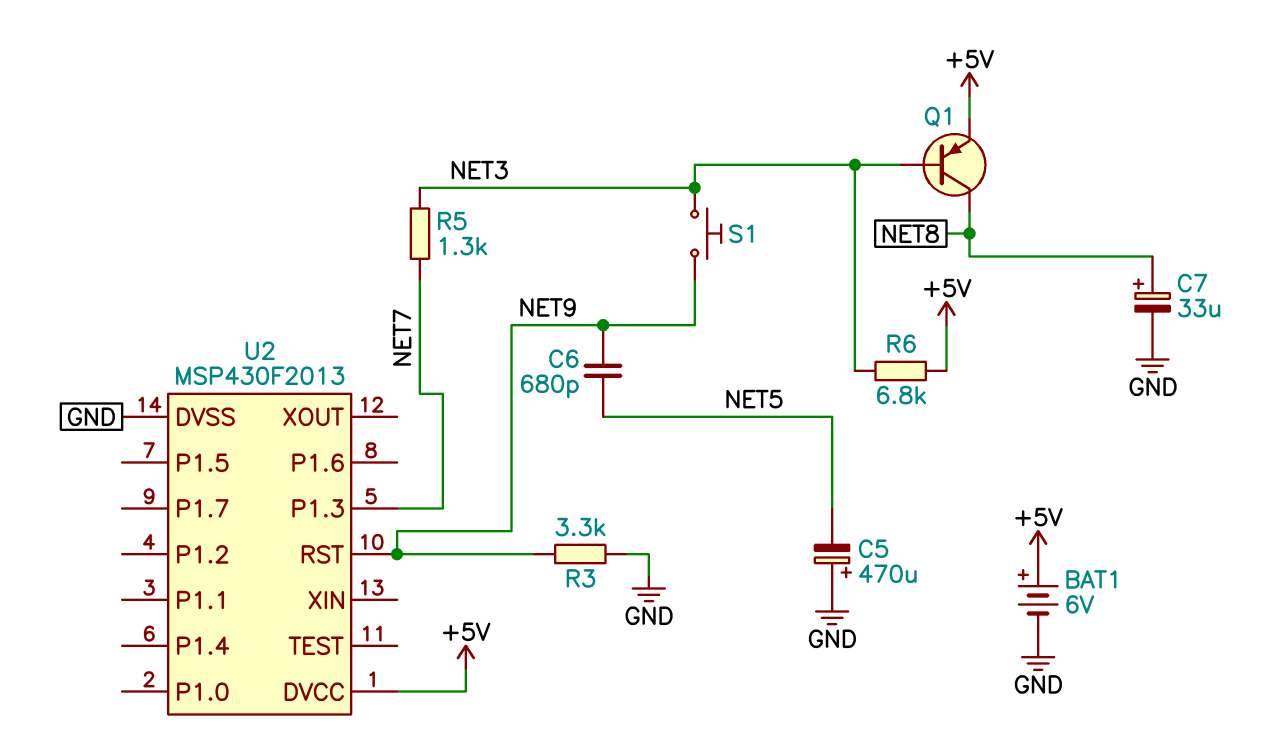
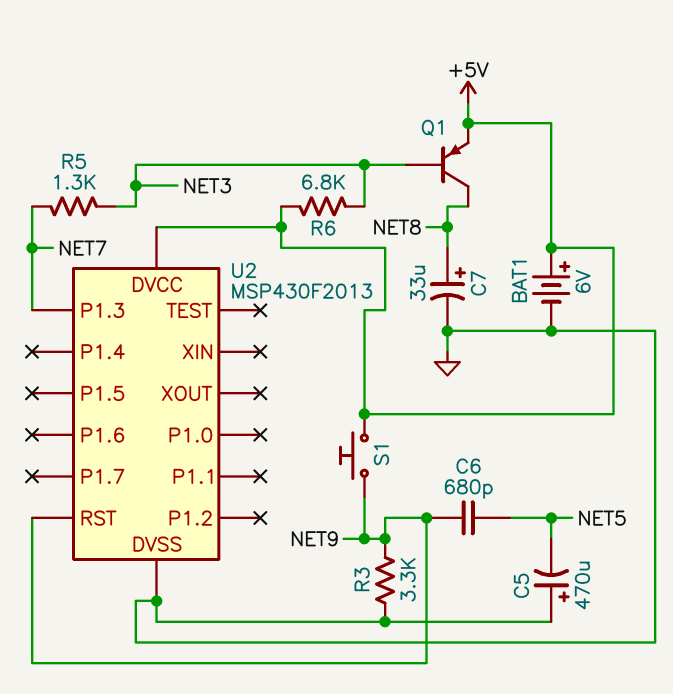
S1: button (NET3, NET9) -> button (+5V, NET9)

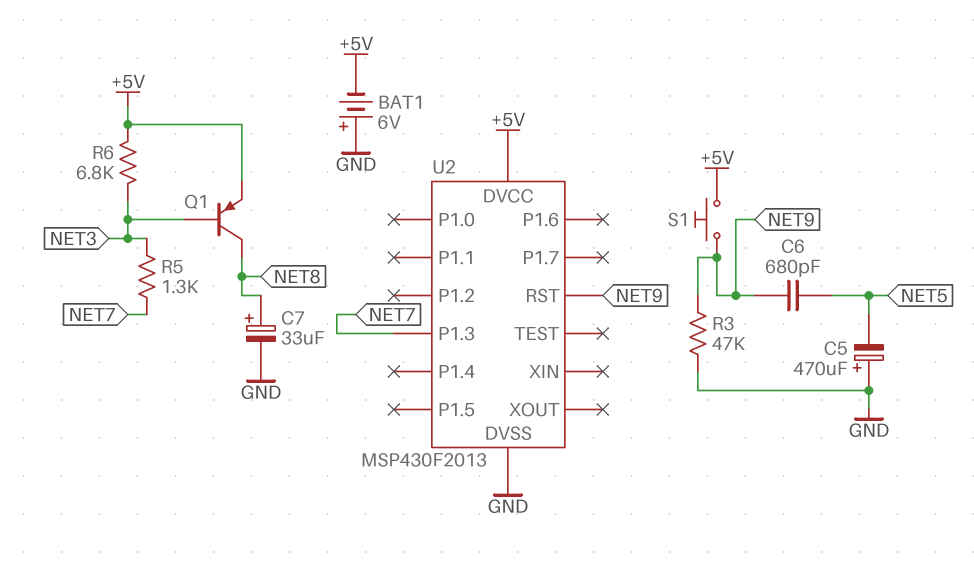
BAT1: 6V (plus +5V, minus GND) -> 6V (plus GND, minus +5V)
R3: 3.3k (GND, NET9) -> 47k (GND, NET9)

